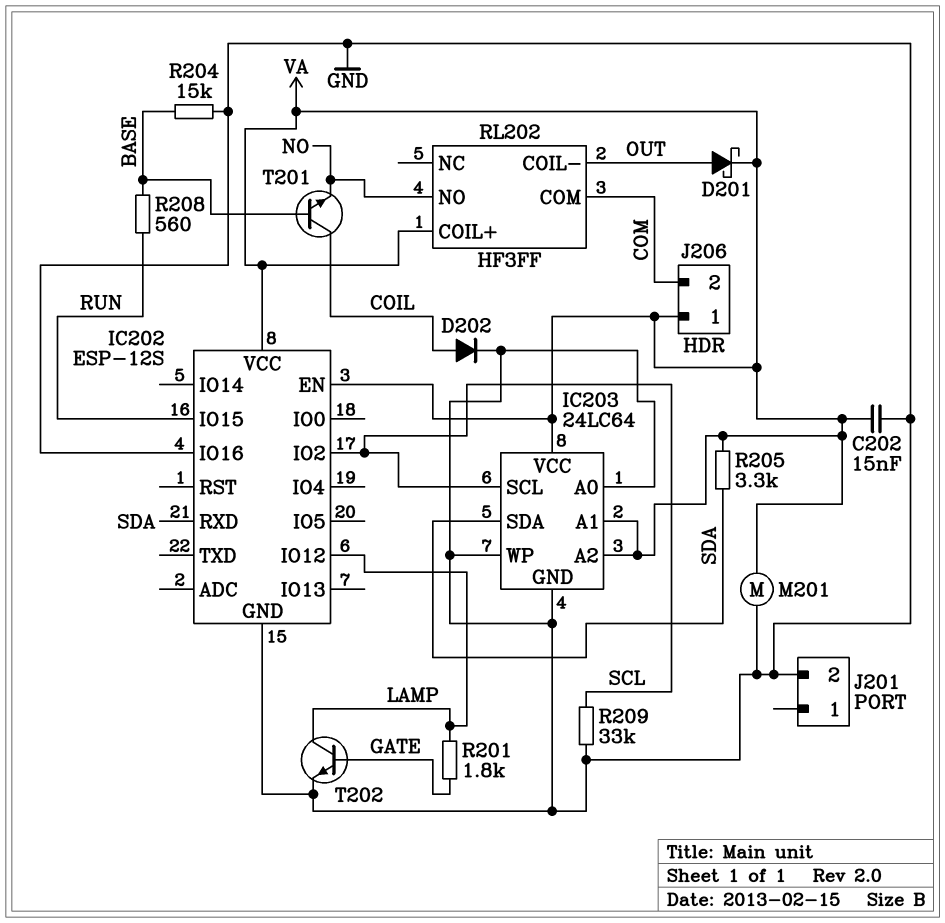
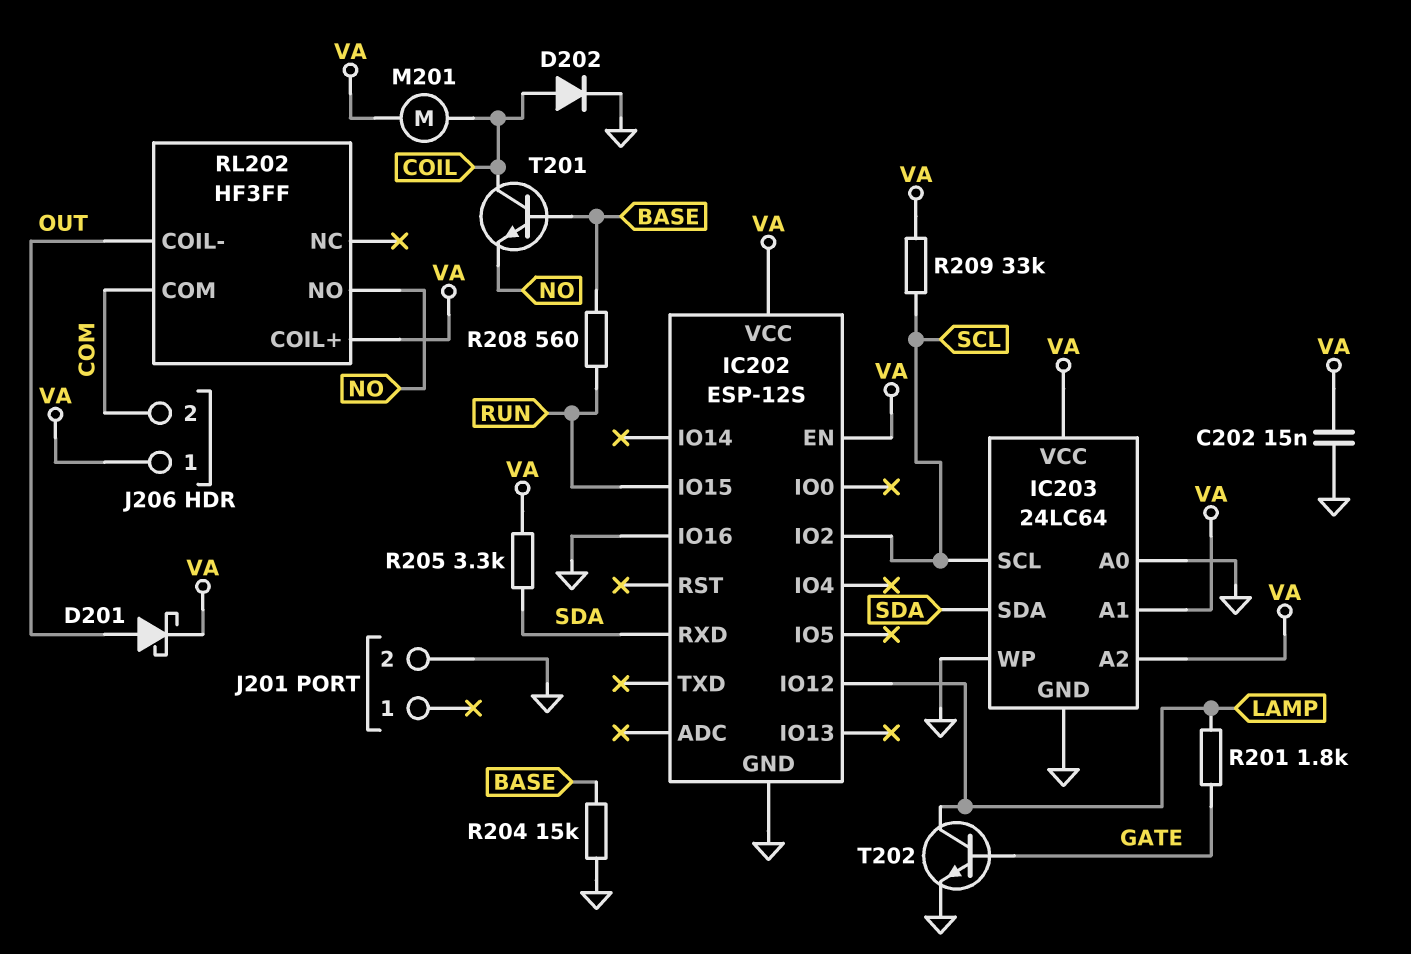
M201: motor (GND, VA) -> motor (COIL, VA)
R209: 33k (GND, SCL) -> 33k (SCL, VA)

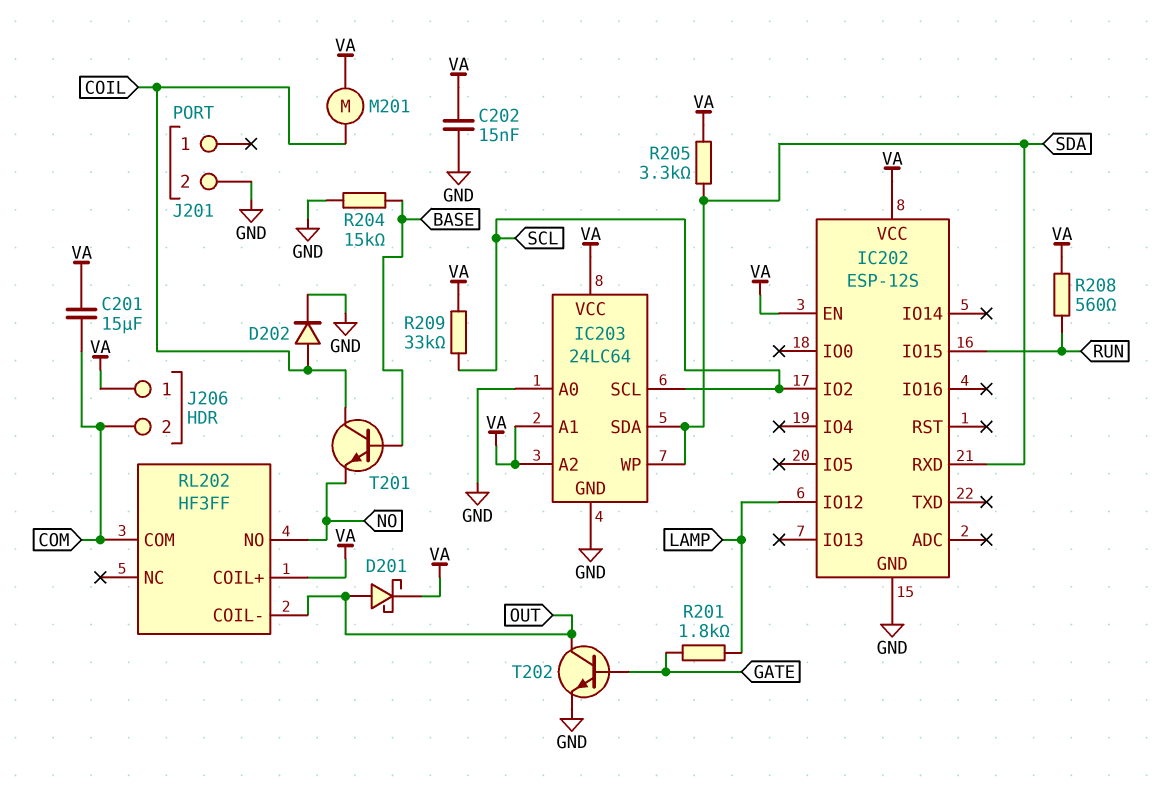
C201: none -> 15uF (COM, VA)
IC202 pin IO16: GND -> none
IC203 pin WP: GND -> SDA
R208: 560 (BASE, RUN) -> 560 (RUN, VA)
T202: NPN (B GATE, C LAMP, E GND) -> NPN (B GATE, C OUT, E GND)

